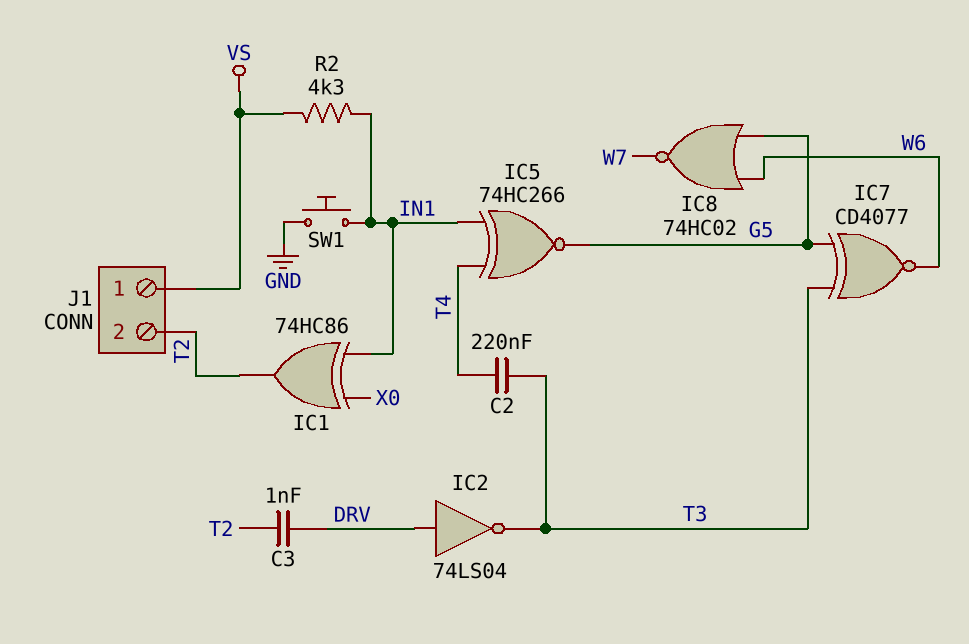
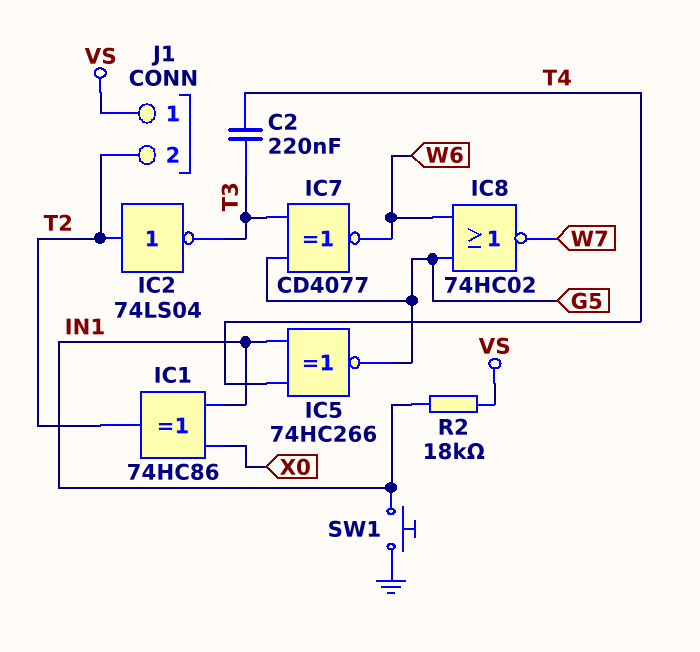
C3: 1nF (DRV, T2) -> none
IC2: NOT 74LS04 (in DRV, out T3) -> NOT 74LS04 (in T2, out T3)
R2: 4.3k (IN1, VS) -> 18k (IN1, VS)

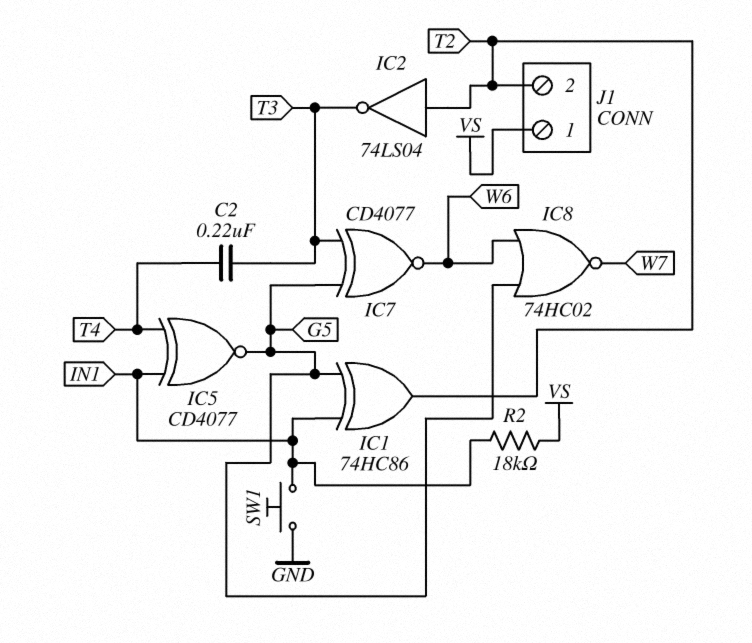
IC1: XOR 74HC86 (in IN1, in X0, out T2) -> XOR 74HC86 (in G5, in IN1, out T2)
IC5: XNOR 74HC266 (in IN1, in T4, out G5) -> XNOR CD4077 (in IN1, in T4, out G5)

